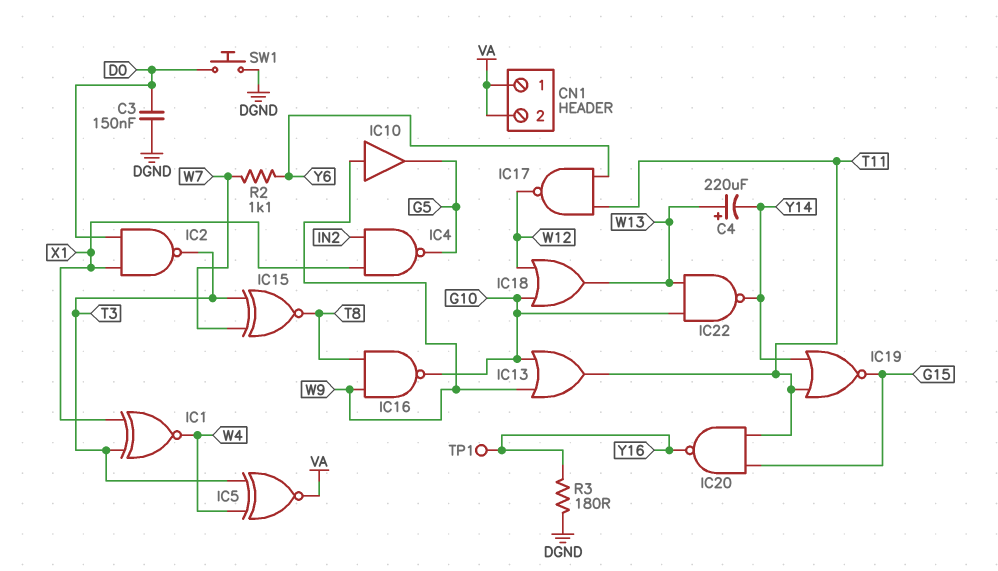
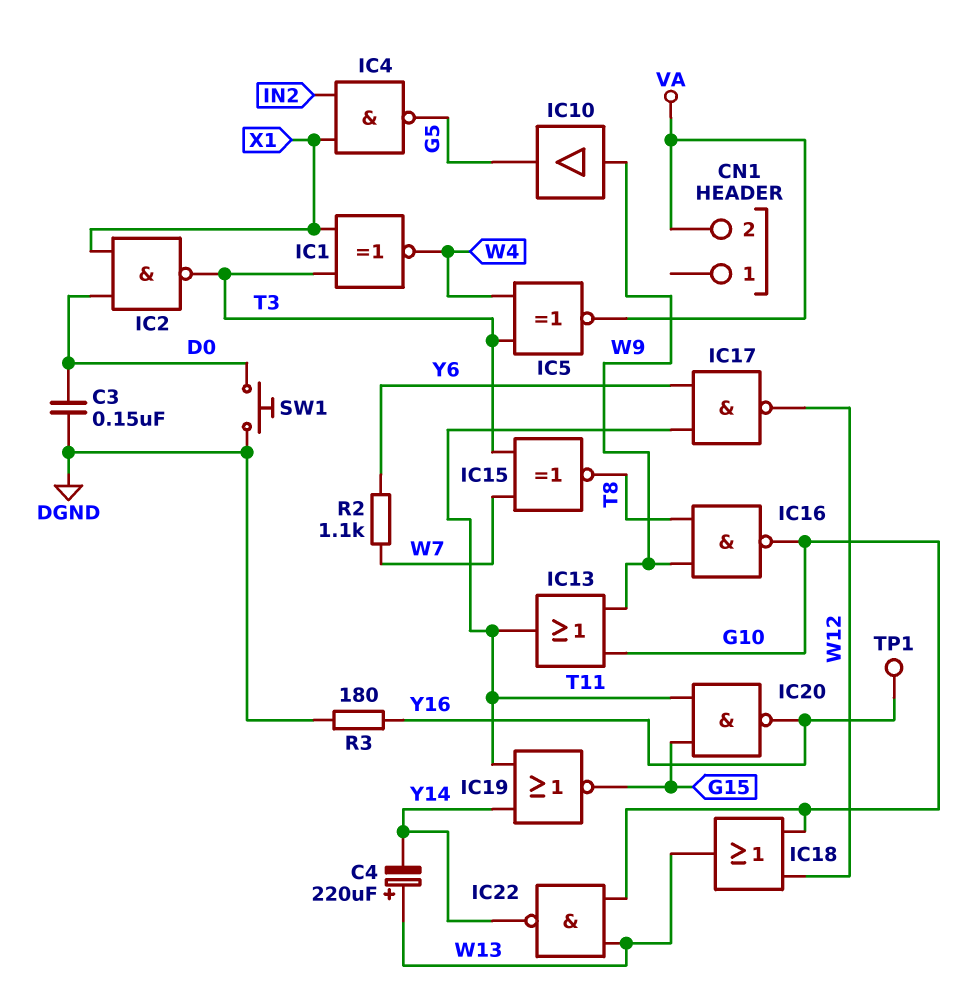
CN1 pin 1: VA -> none

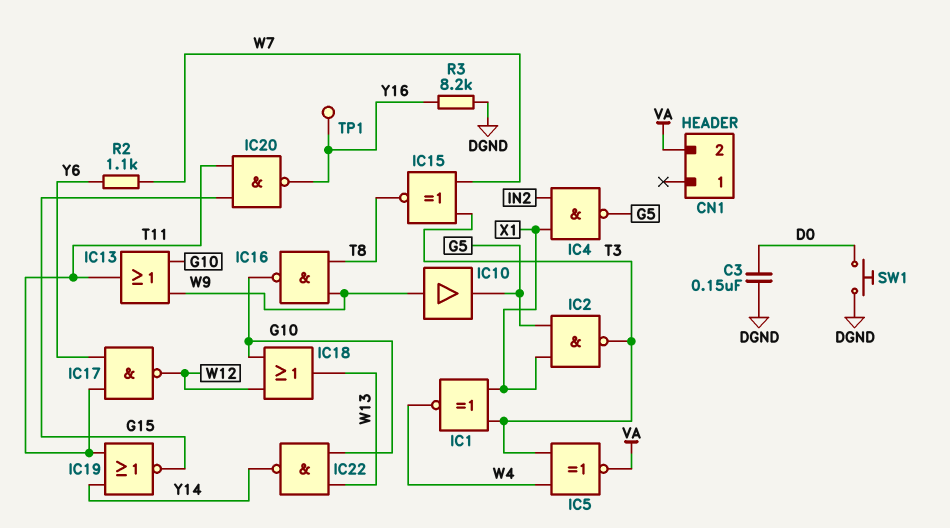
C4: 220uF (plus W13, minus Y14) -> none
IC2: NAND (in D0, in X1, out T3) -> NAND (in G5, in X1, out T3)
R3: 180 (DGND, Y16) -> 8.2k (DGND, Y16)

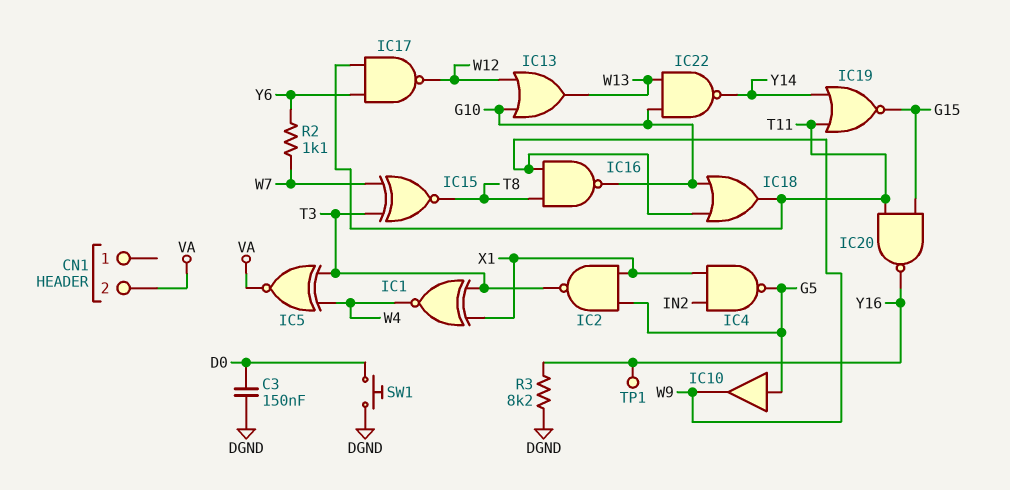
IC10: buffer (in W9, out G5) -> buffer (in G5, out W9)
IC13: OR (in G10, in W9, out T11) -> OR (in G10, in W12, out W13)
IC18: OR (in G10, in W12, out W13) -> OR (in G10, in W9, out T11)

